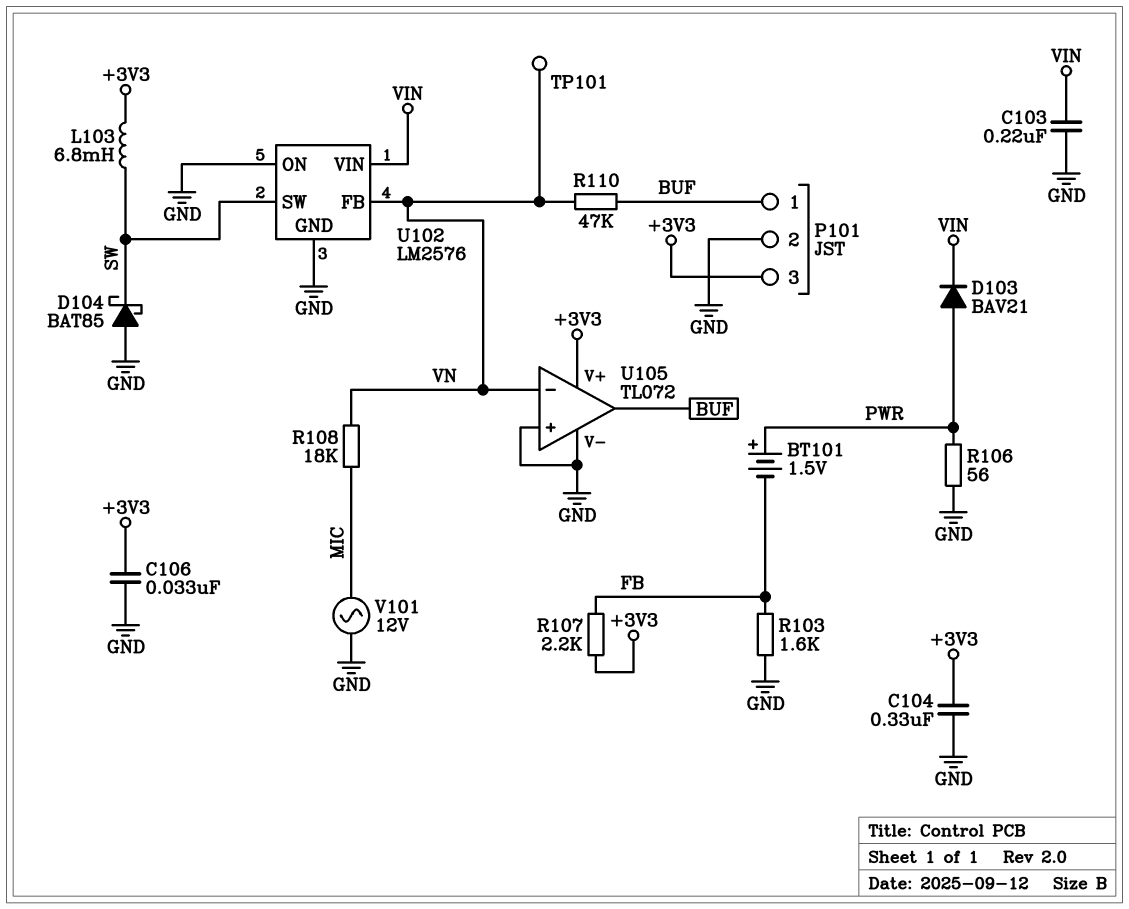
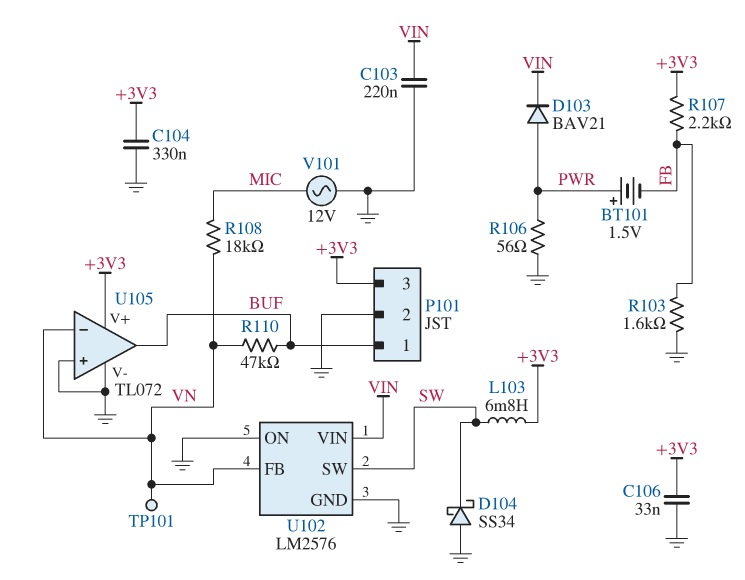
D104: schottky BAT85 (A GND, K SW) -> schottky SS34 (A GND, K SW)

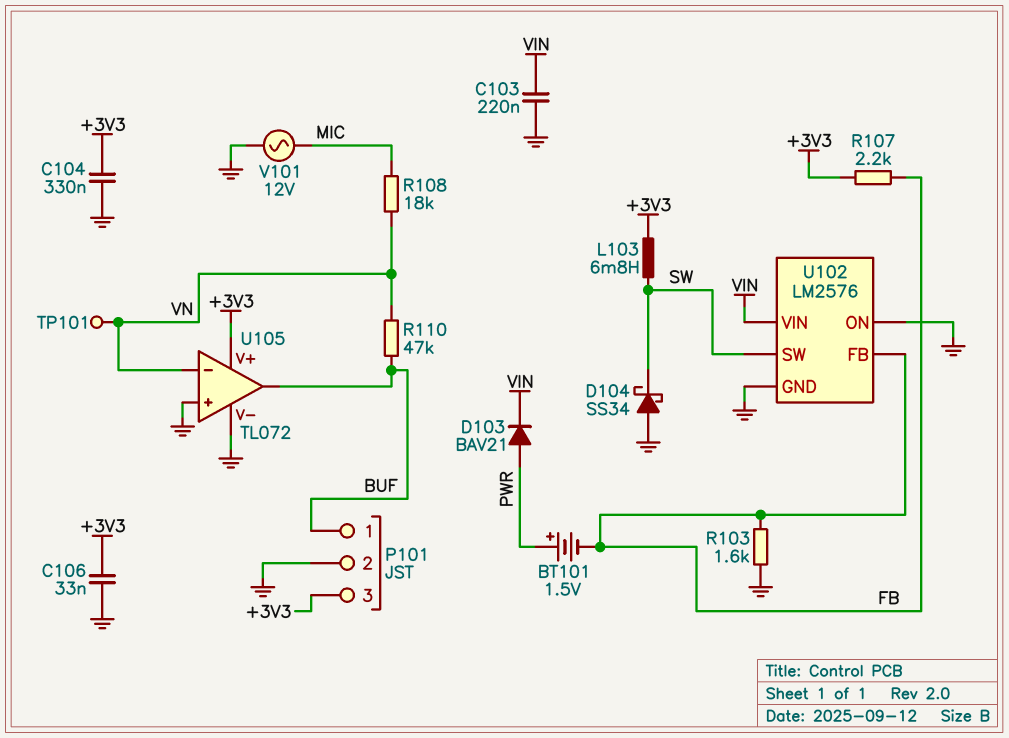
R106: 56 (GND, PWR) -> none
U102 pin FB: VN -> FB

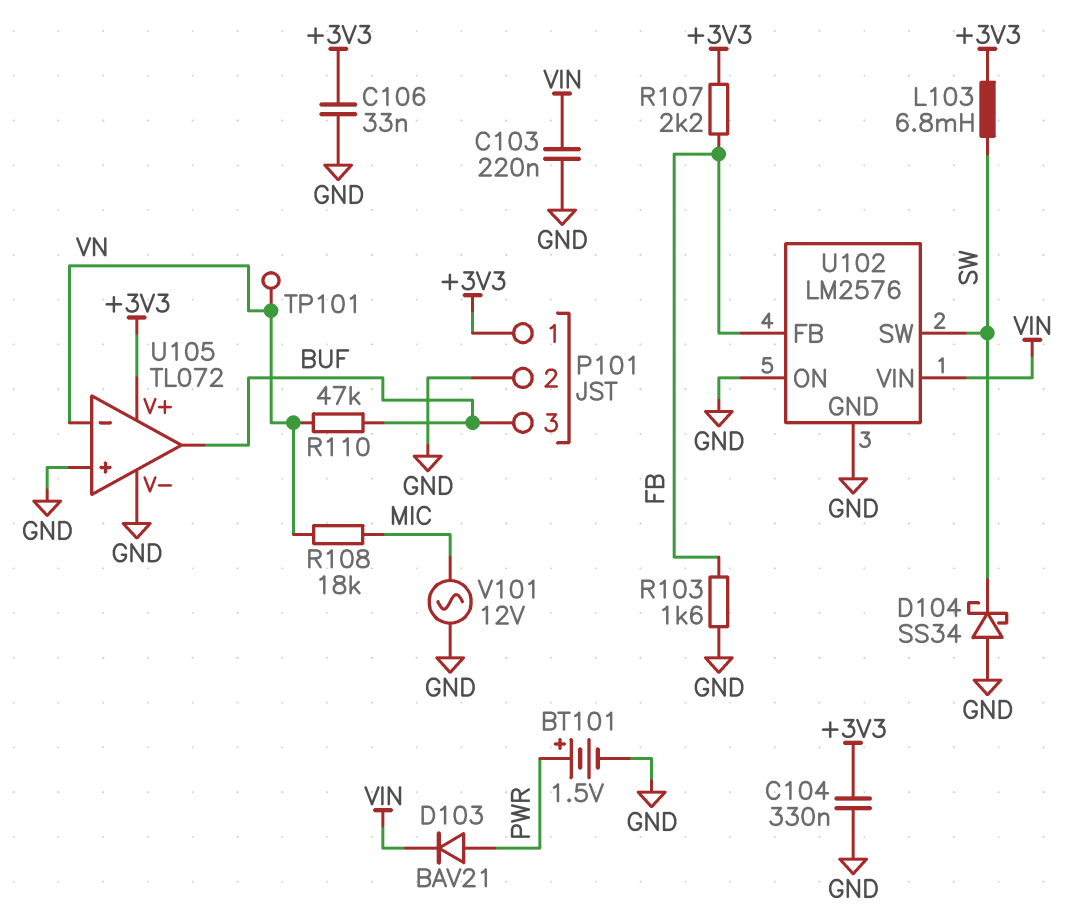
BT101: 1.5V (plus PWR, minus FB) -> 1.5V (plus PWR, minus GND)
P101 pin 1: BUF -> +3V3
P101 pin 3: +3V3 -> BUF

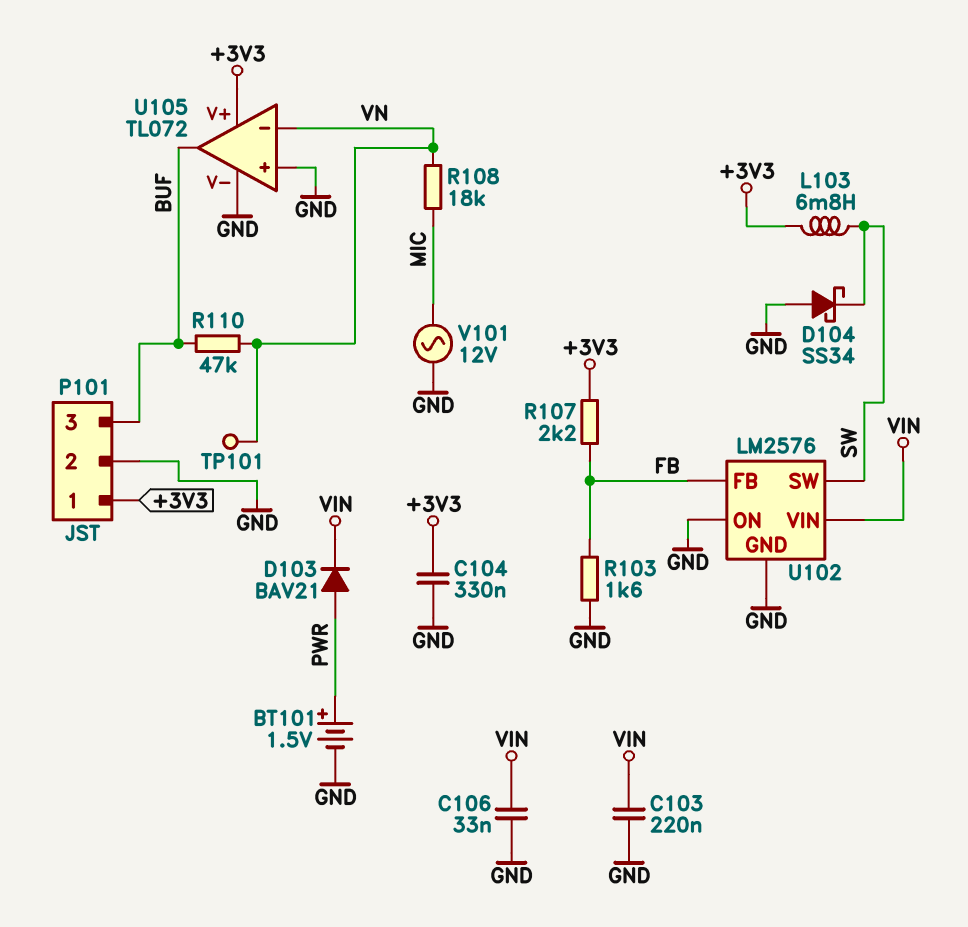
C106: 33nF (+3V3, GND) -> 33nF (GND, VIN)

